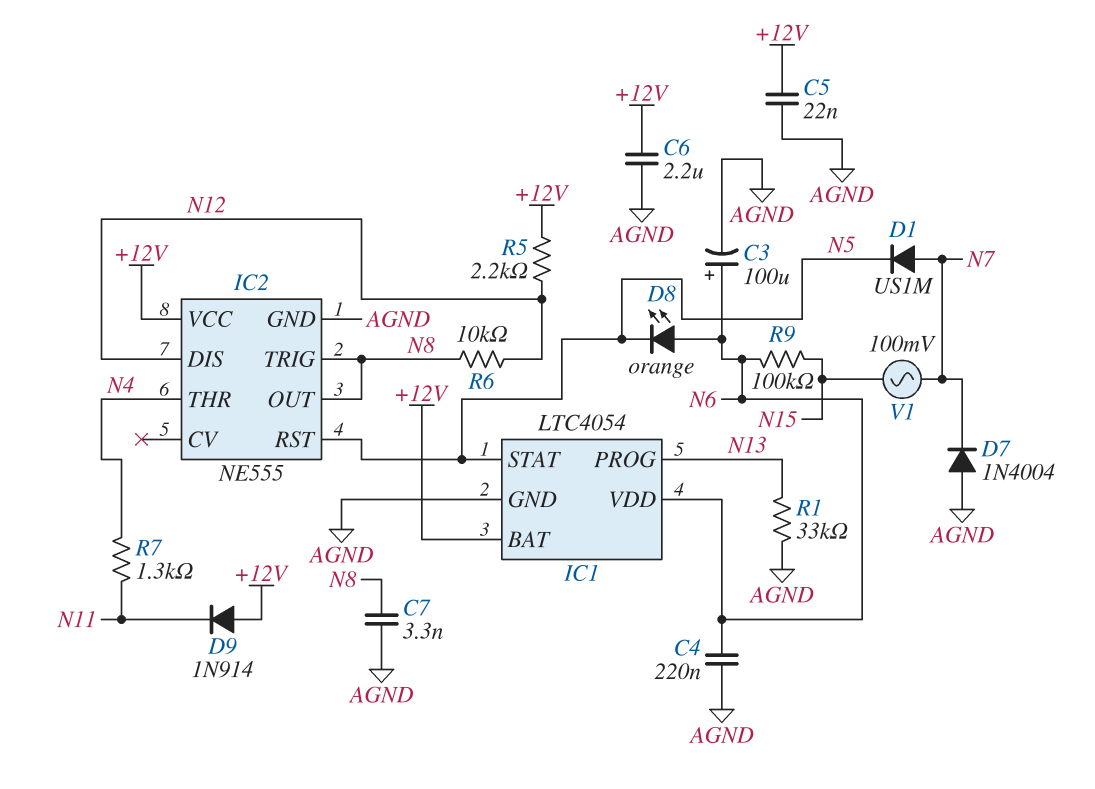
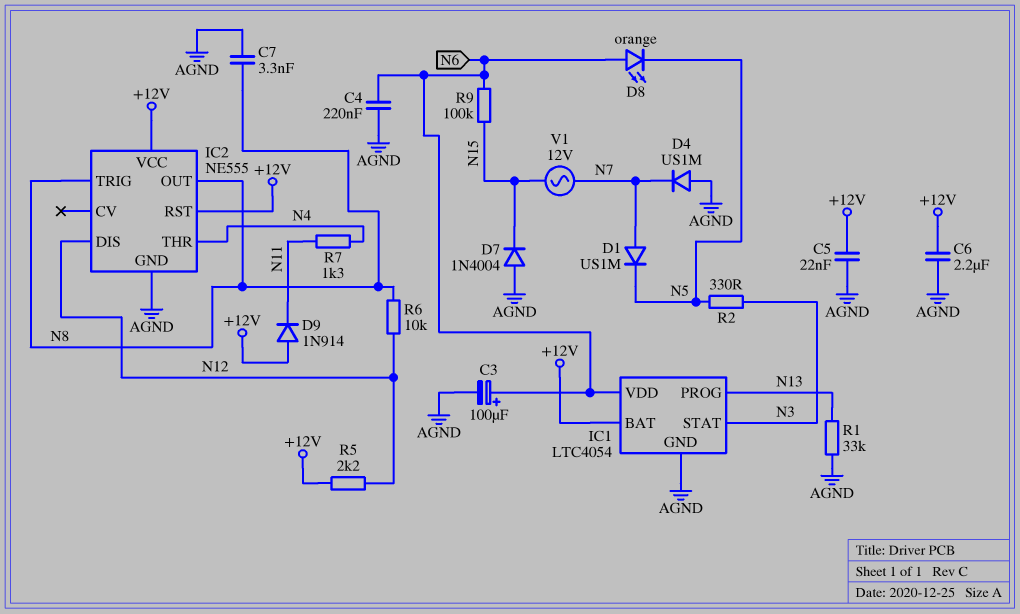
D4: none -> diode US1M (A AGND, K N7)
D7: diode 1N4004 (A AGND, K N7) -> diode 1N4004 (A AGND, K N15)
IC1 pin STAT: N5 -> N3
IC2 pin RST: N5 -> +12V
R2: none -> 330 (N3, N5)
V1: AC 100mV (N7, N15) -> AC 12V (N7, N15)

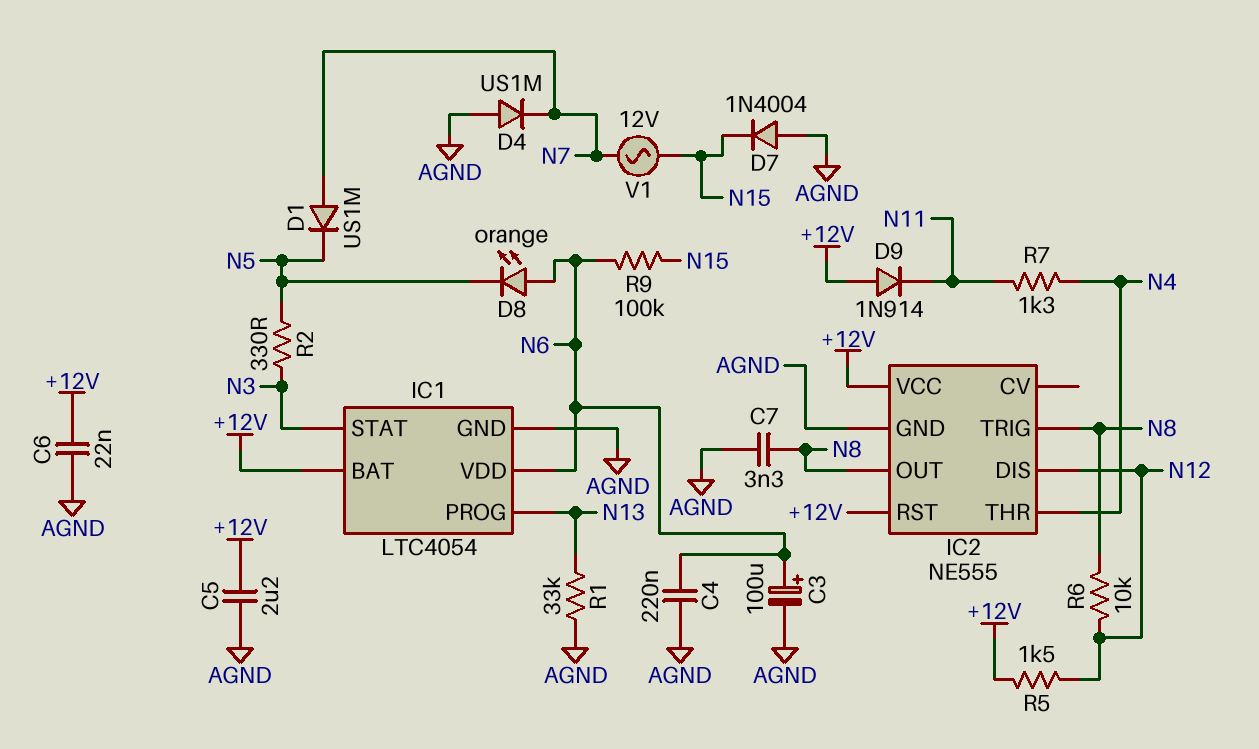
C5: 22nF (+12V, AGND) -> 2.2uF (+12V, AGND)
C6: 2.2uF (+12V, AGND) -> 22nF (+12V, AGND)
R5: 2.2k (+12V, N12) -> 1.5k (+12V, N12)

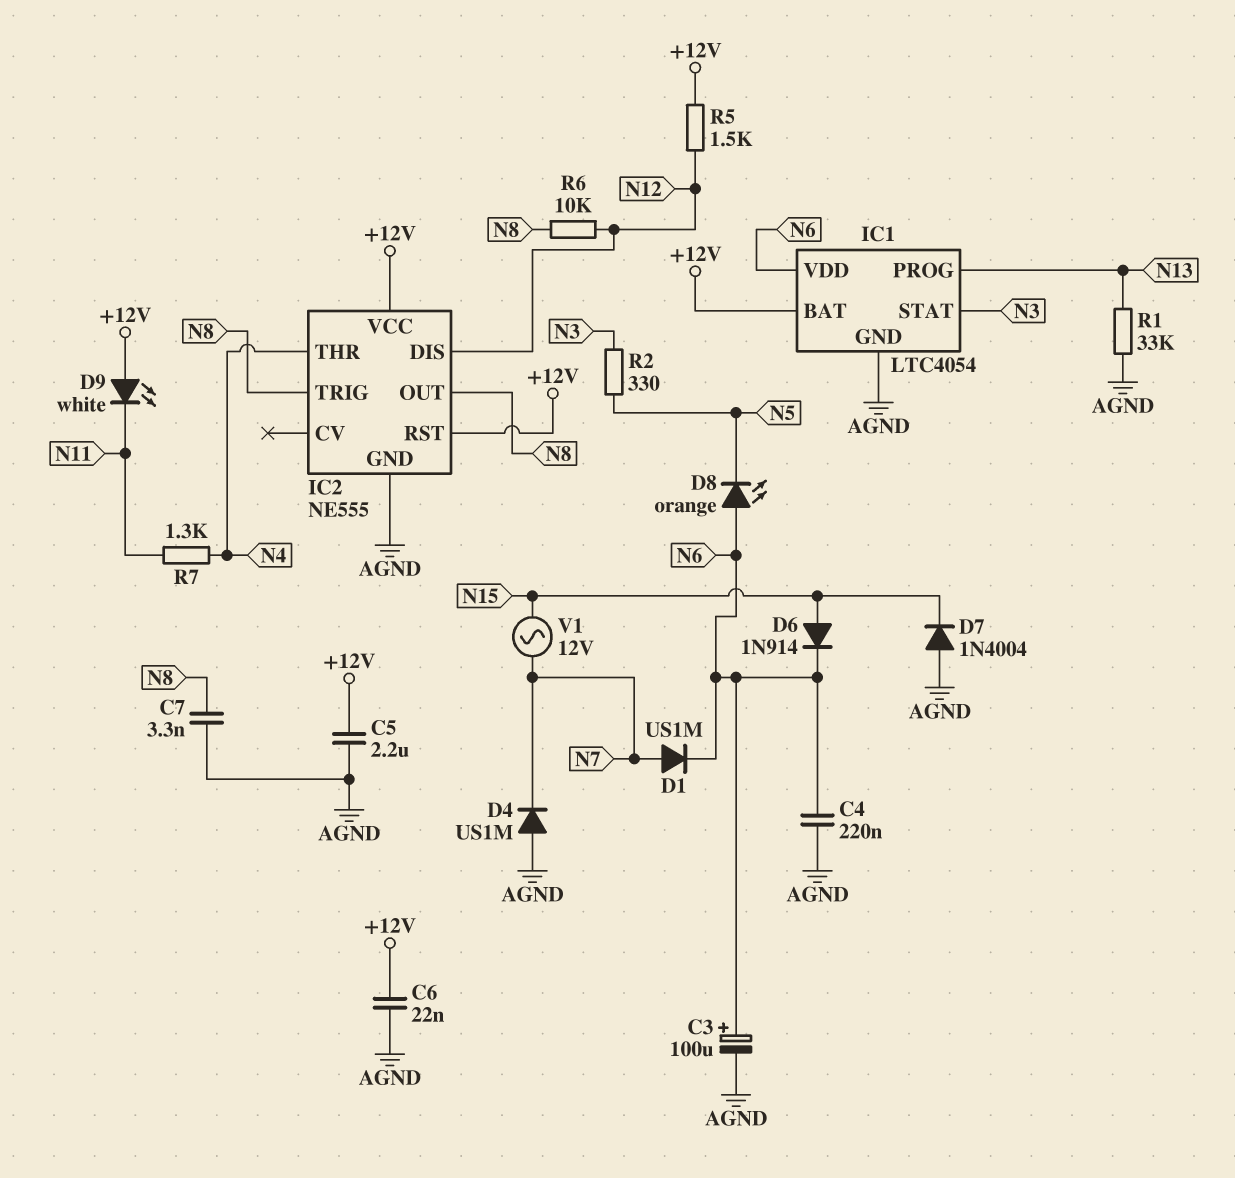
D1: diode US1M (A N7, K N5) -> diode US1M (A N7, K N6)
D6: none -> diode 1N914 (A N15, K N6)
D9: diode 1N914 (A +12V, K N11) -> LED white (A +12V, K N11)
R9: 100k (N6, N15) -> none

